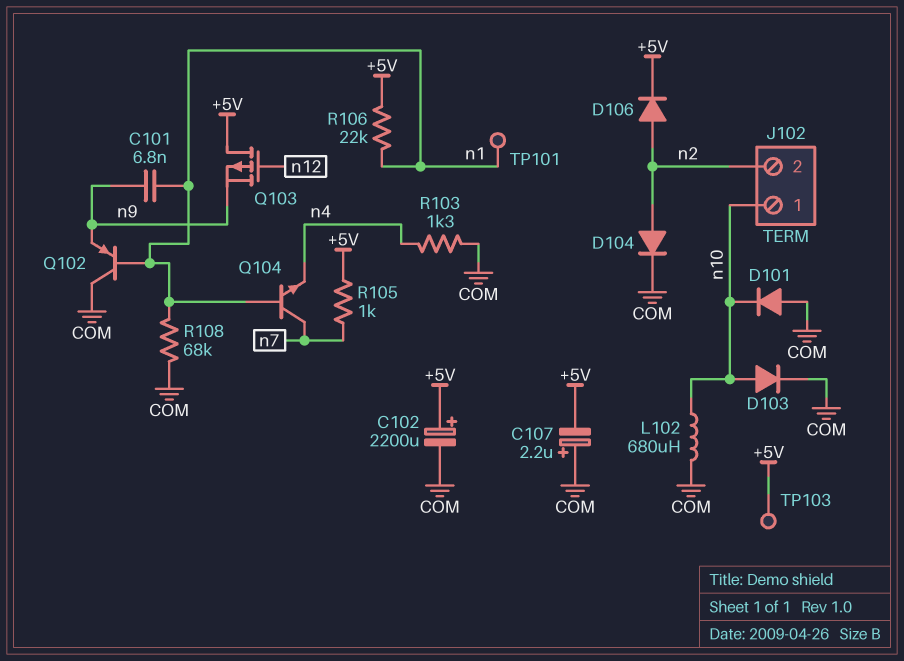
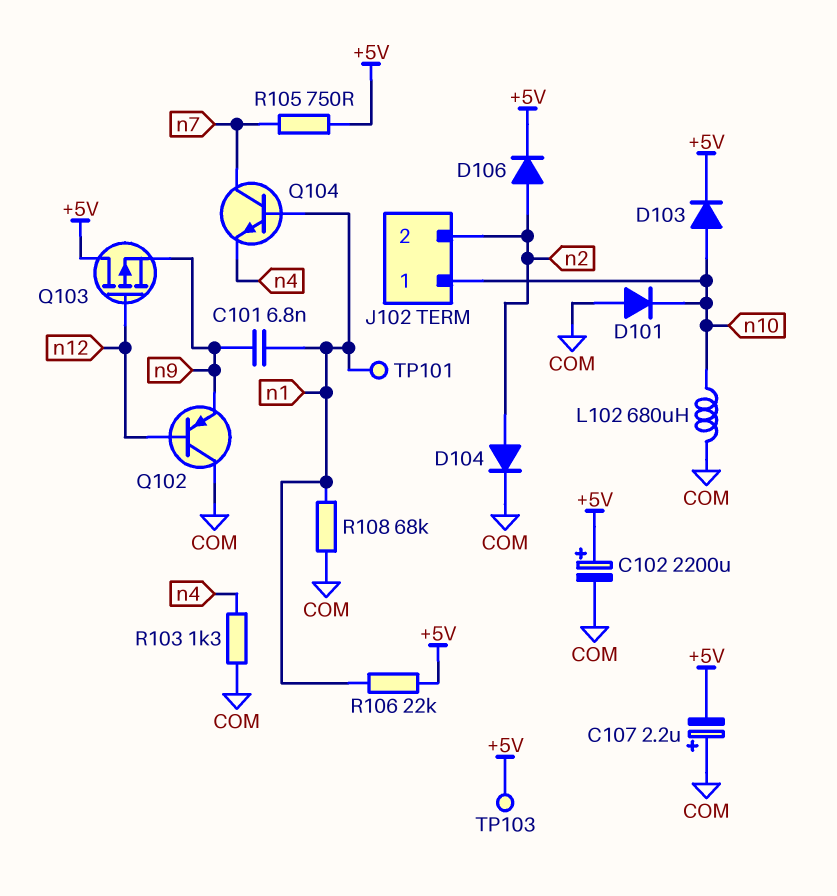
D103: diode (A n10, K COM) -> diode (A n10, K +5V)
Q102: PNP (B n1, C COM, E n9) -> PNP (B n12, C COM, E n9)
R105: 1k (+5V, n7) -> 750 (+5V, n7)

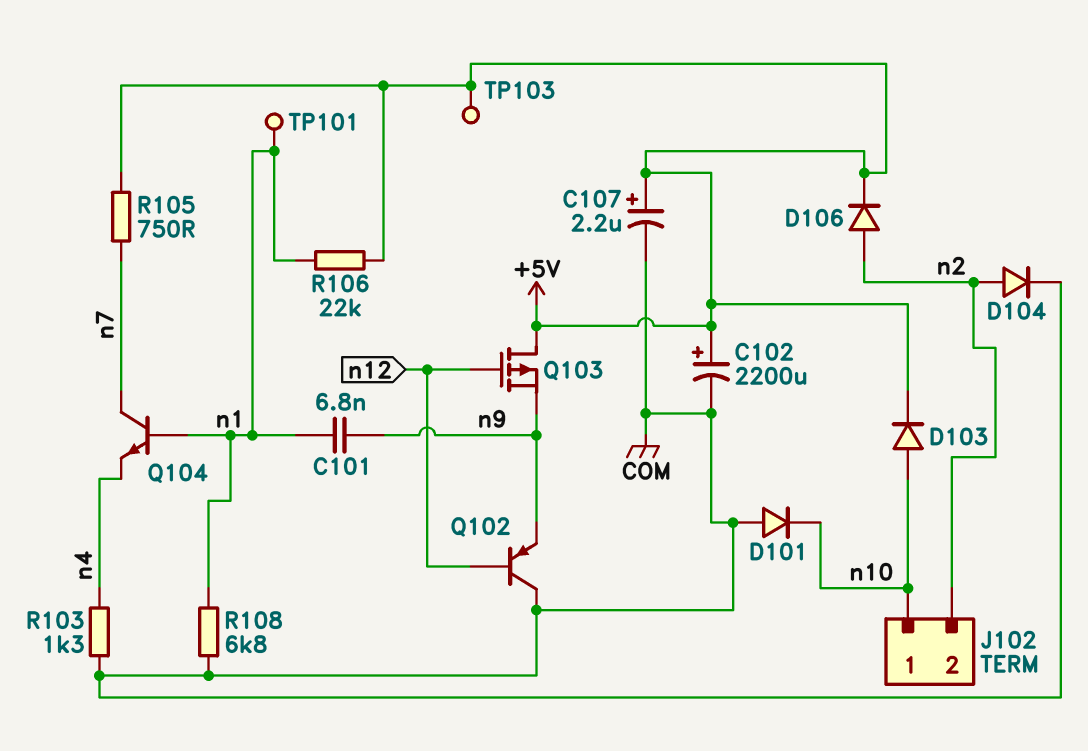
C107: 2.2uF (plus COM, minus +5V) -> 2.2uF (plus +5V, minus COM)
L102: 680uH (COM, n10) -> none
R108: 68k (COM, n1) -> 6.8k (COM, n1)

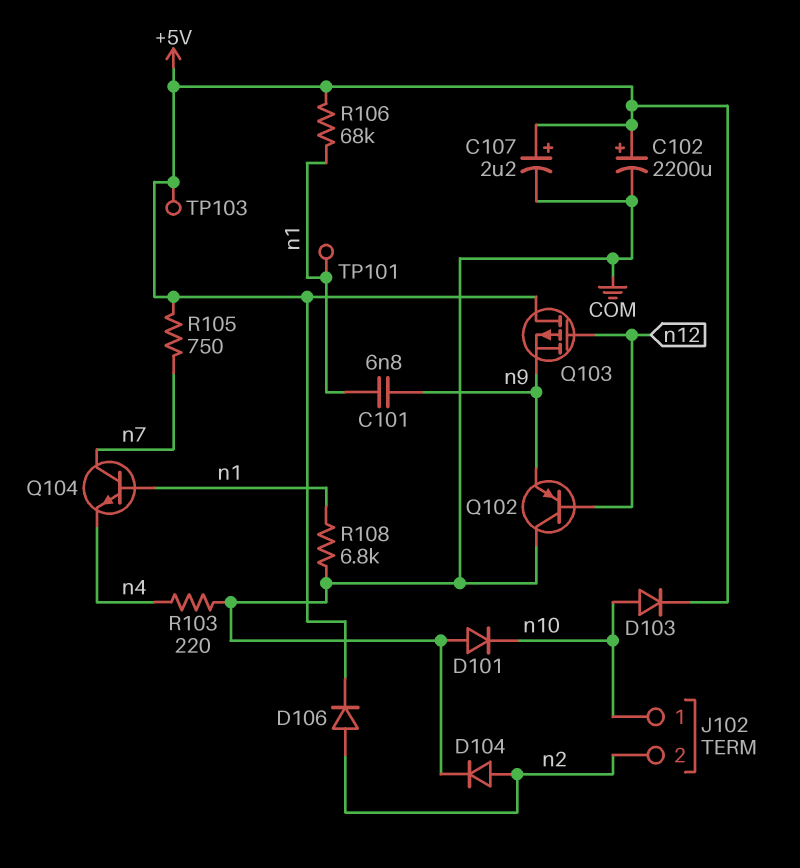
R103: 1.3k (COM, n4) -> 220 (COM, n4)
R106: 22k (+5V, n1) -> 68k (+5V, n1)

